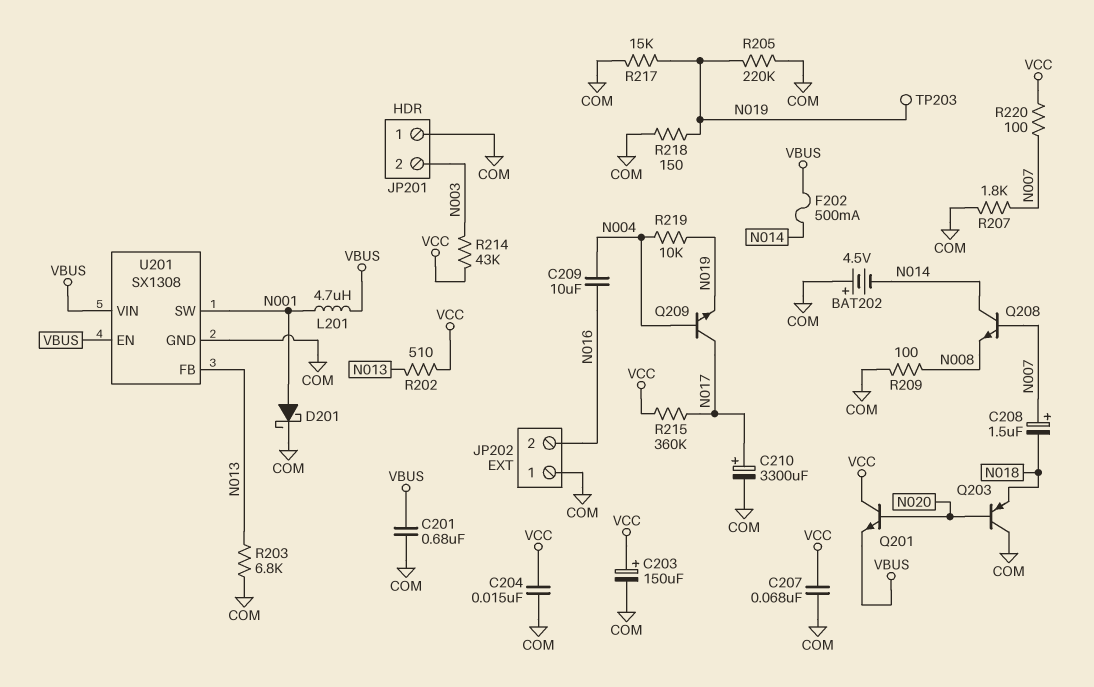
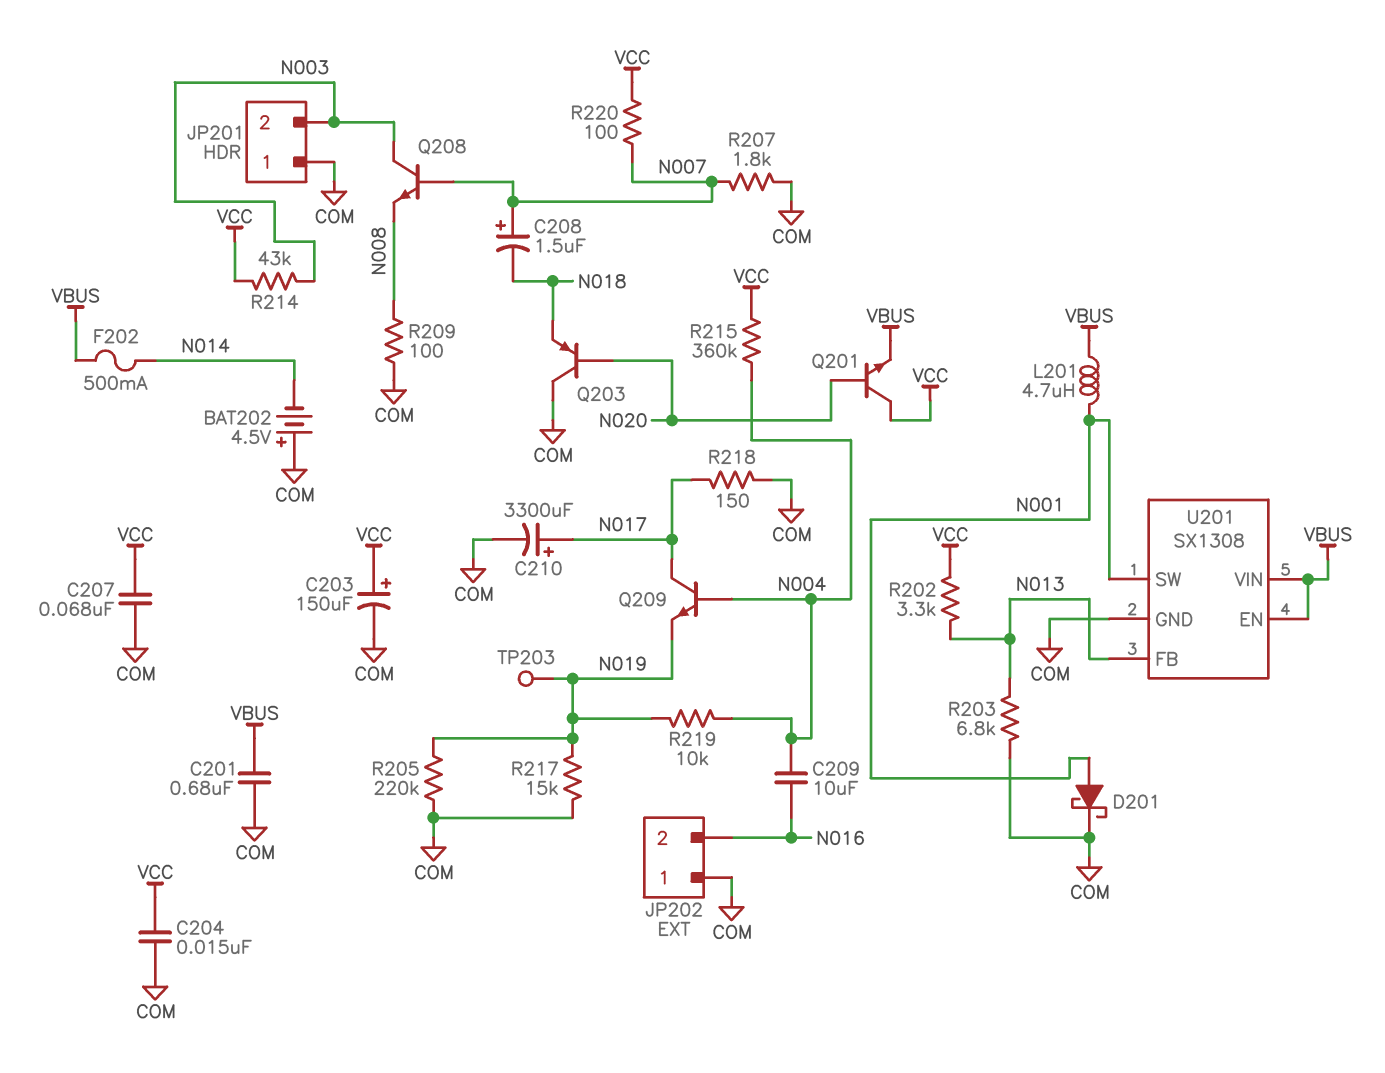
Q208: NPN (B N007, C N014, E N008) -> NPN (B N007, C N003, E N008)
R202: 510 (N013, VCC) -> 3.3k (N013, VCC)
R215: 360k (N017, VCC) -> 360k (N004, VCC)
R218: 150 (COM, N019) -> 150 (COM, N017)

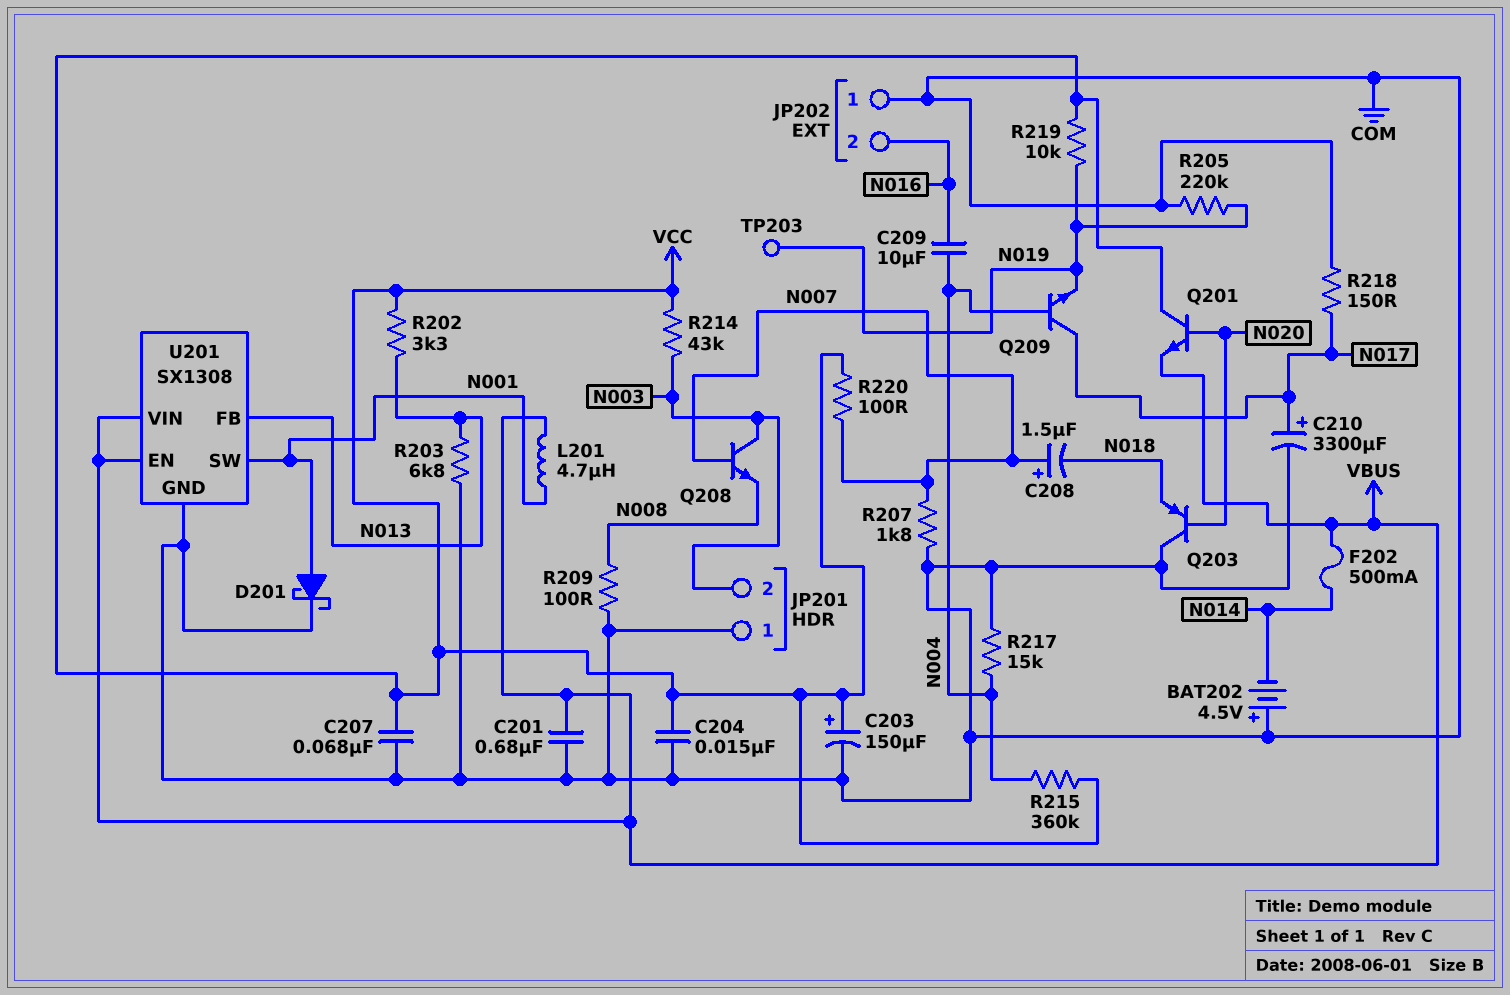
R217: 15k (COM, N019) -> 15k (COM, N004)
R219: 10k (N004, N019) -> 10k (N019, VCC)

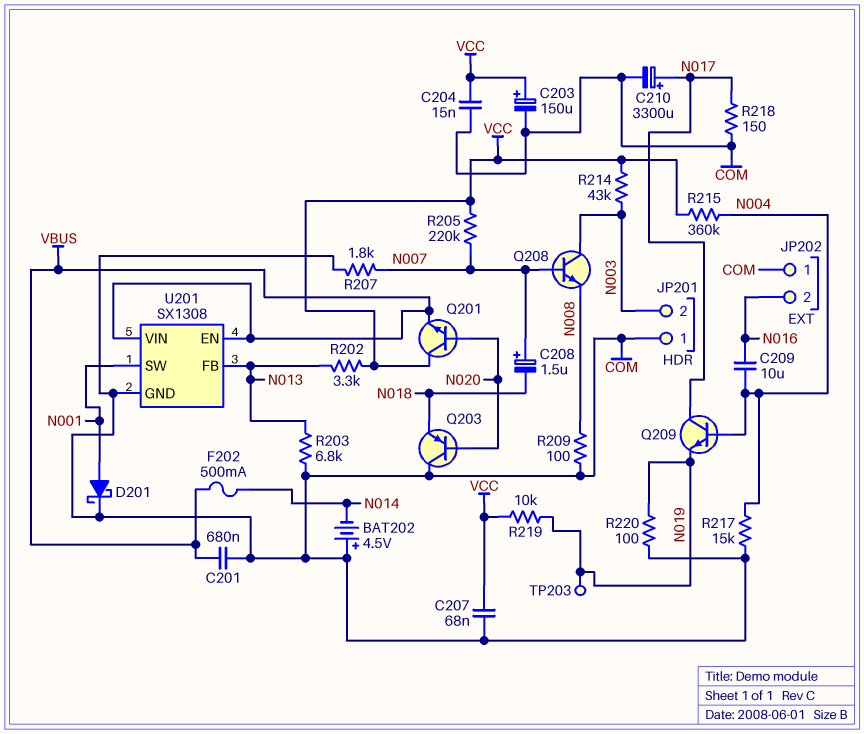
L201: 4.7uH (N001, VBUS) -> none
R205: 220k (COM, N019) -> 220k (N007, VCC)
R220: 100 (N007, VCC) -> 100 (COM, N019)

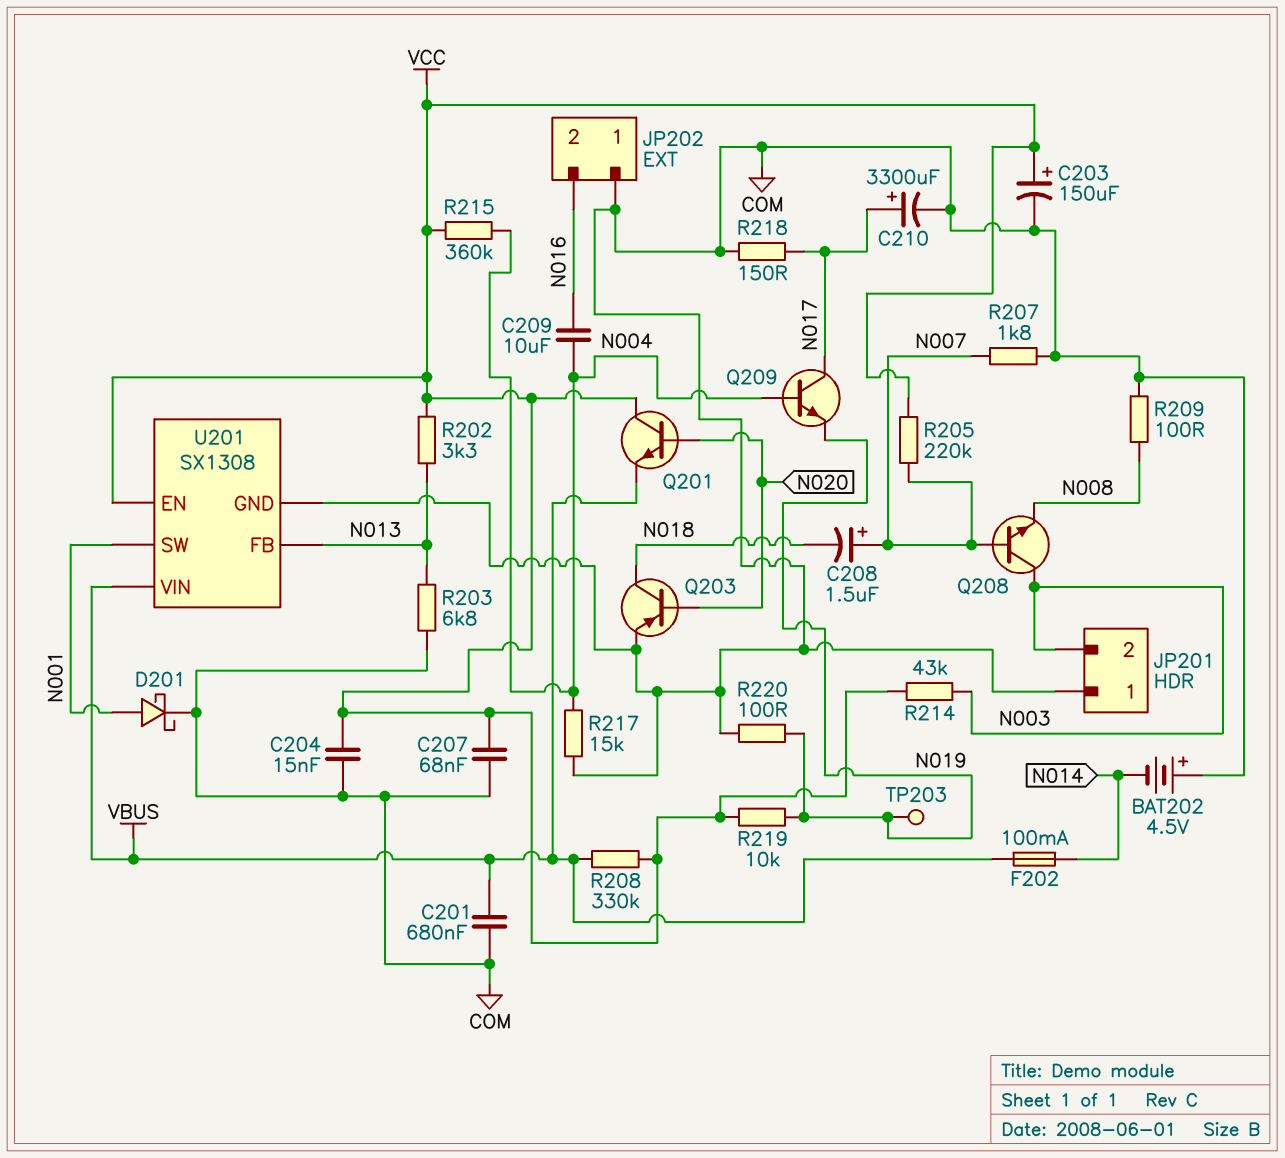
F202: 500mA (N014, VBUS) -> 100mA (N014, VBUS)
Q203: PNP (B N020, C COM, E N018) -> PNP (B N020, C N018, E COM)
R208: none -> 330k (VBUS, VCC)
U201 pin EN: VBUS -> VCC

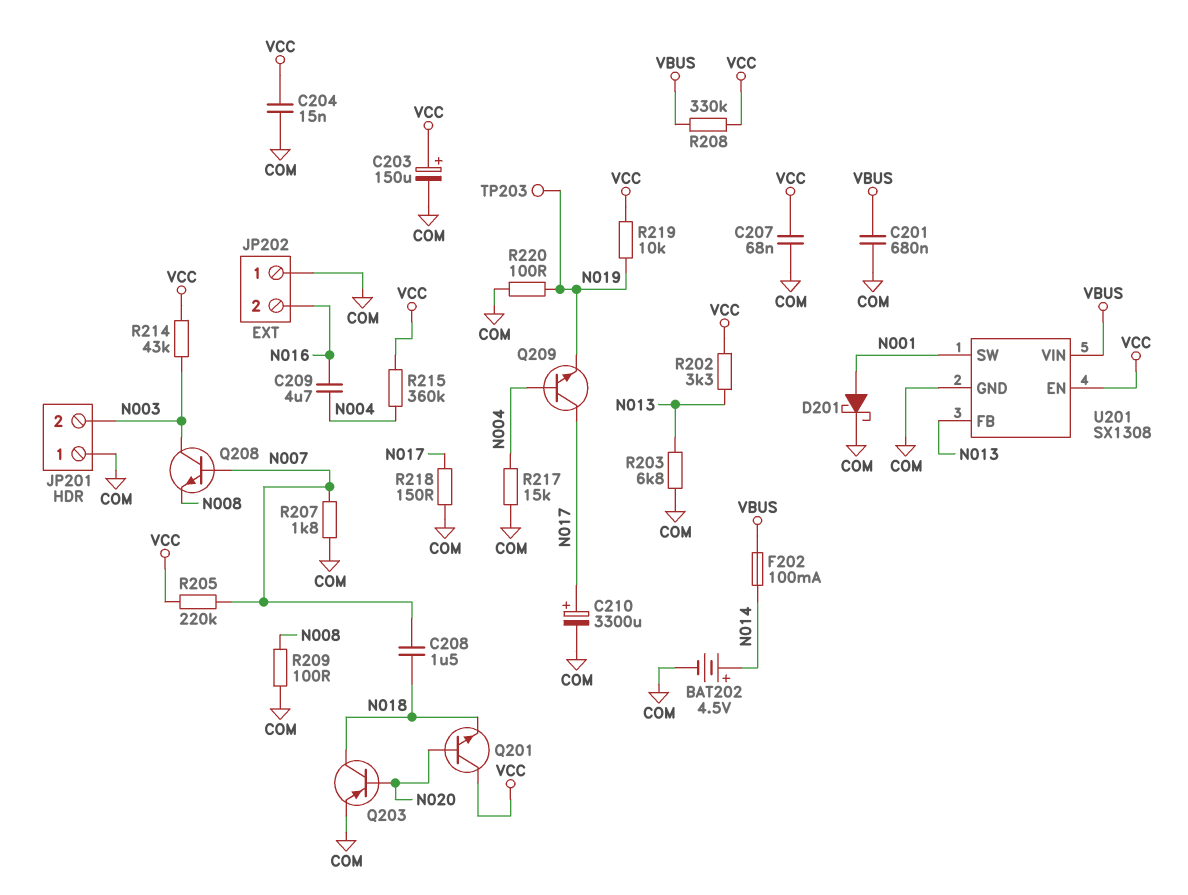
BAT202: 4.5V (plus COM, minus N014) -> 4.5V (plus N014, minus COM)
C208: 1.5uF (plus N007, minus N018) -> 1.5uF (N007, N018)
C209: 10uF (N004, N016) -> 4.7uF (N004, N016)
Q201: NPN (B N020, C VCC, E VBUS) -> NPN (B N020, C VCC, E N018)

